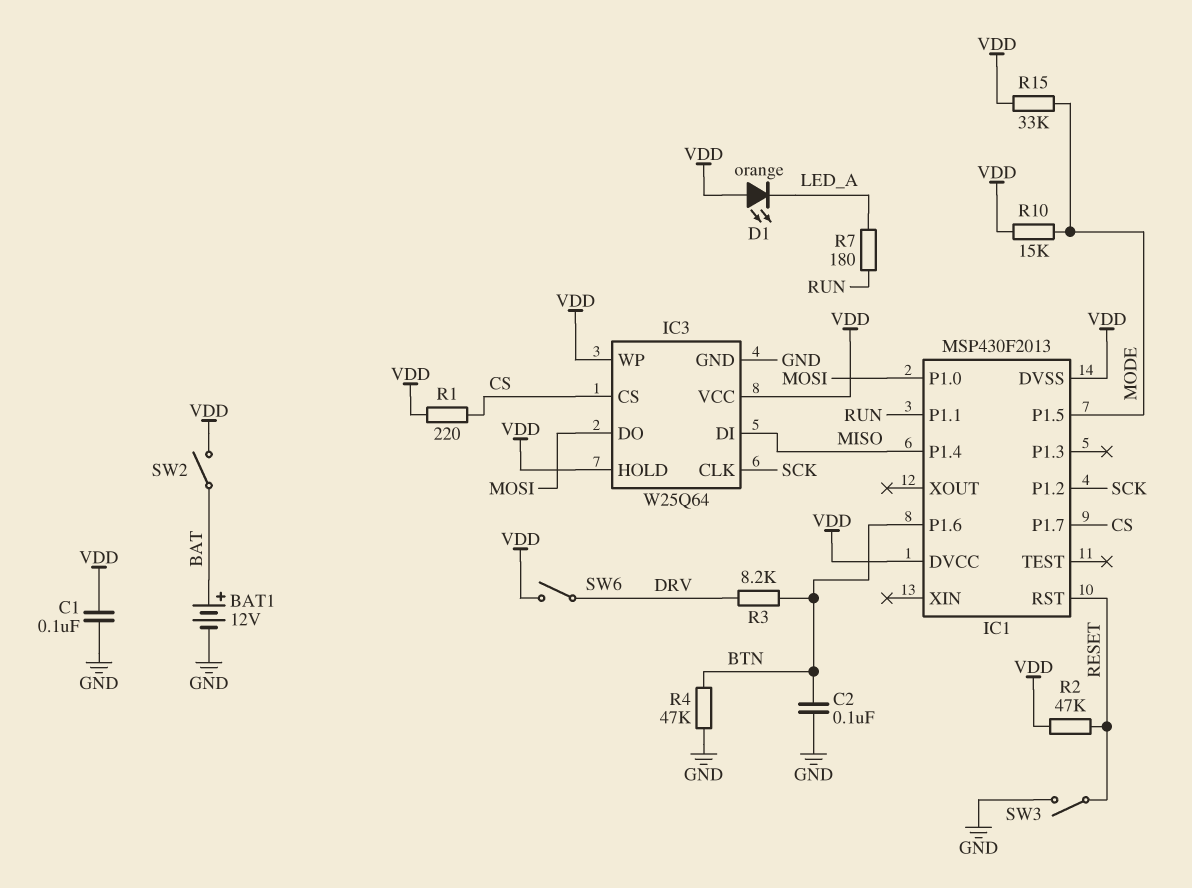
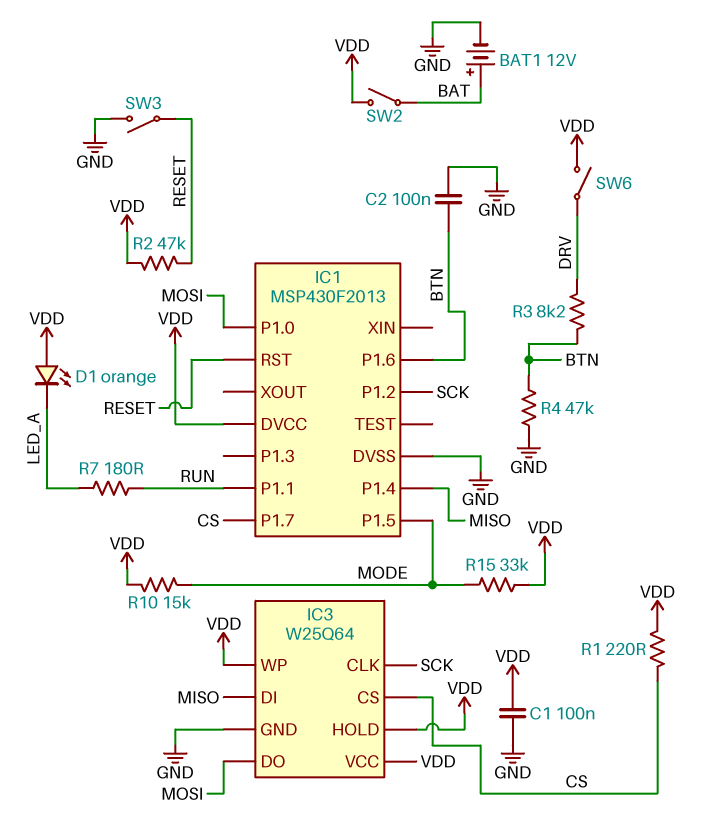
IC1 pin DVSS: VDD -> GND

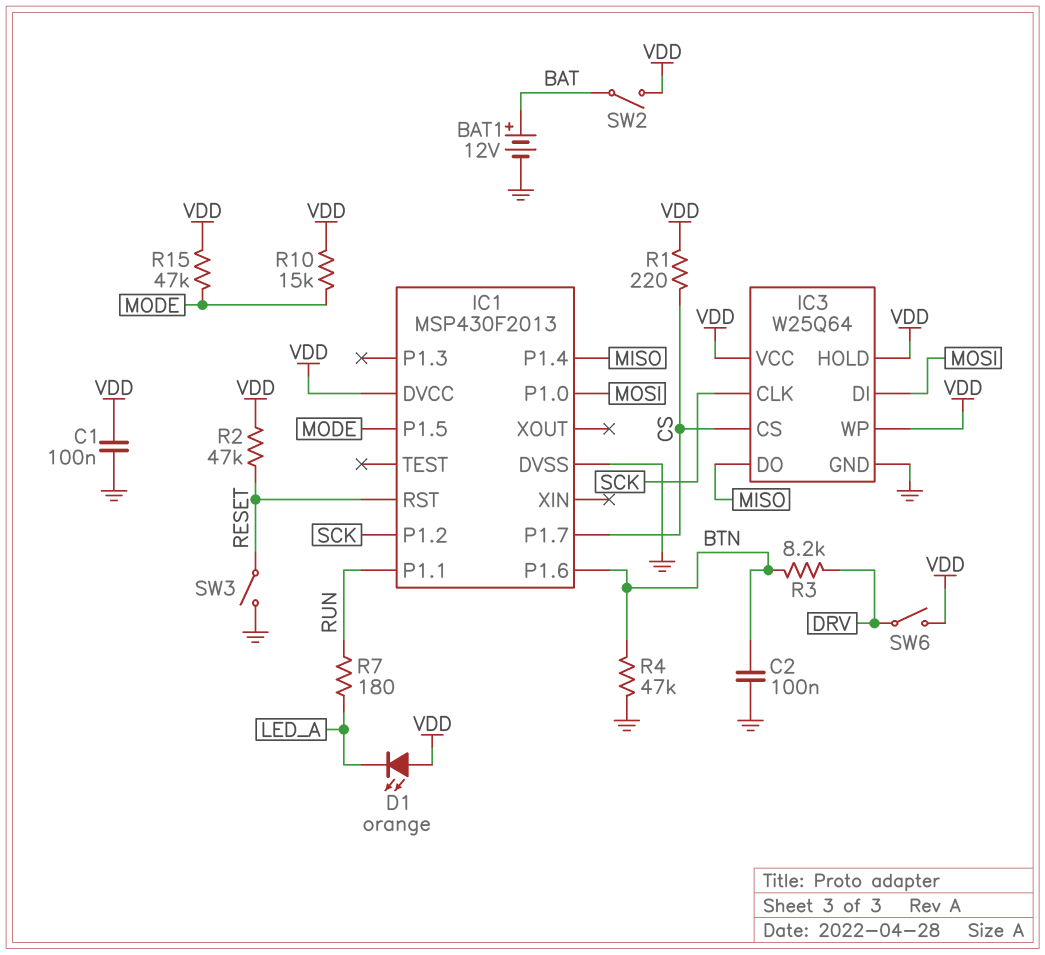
IC3 pin DI: MISO -> MOSI
IC3 pin DO: MOSI -> MISO
R15: 33k (MODE, VDD) -> 47k (MODE, VDD)

